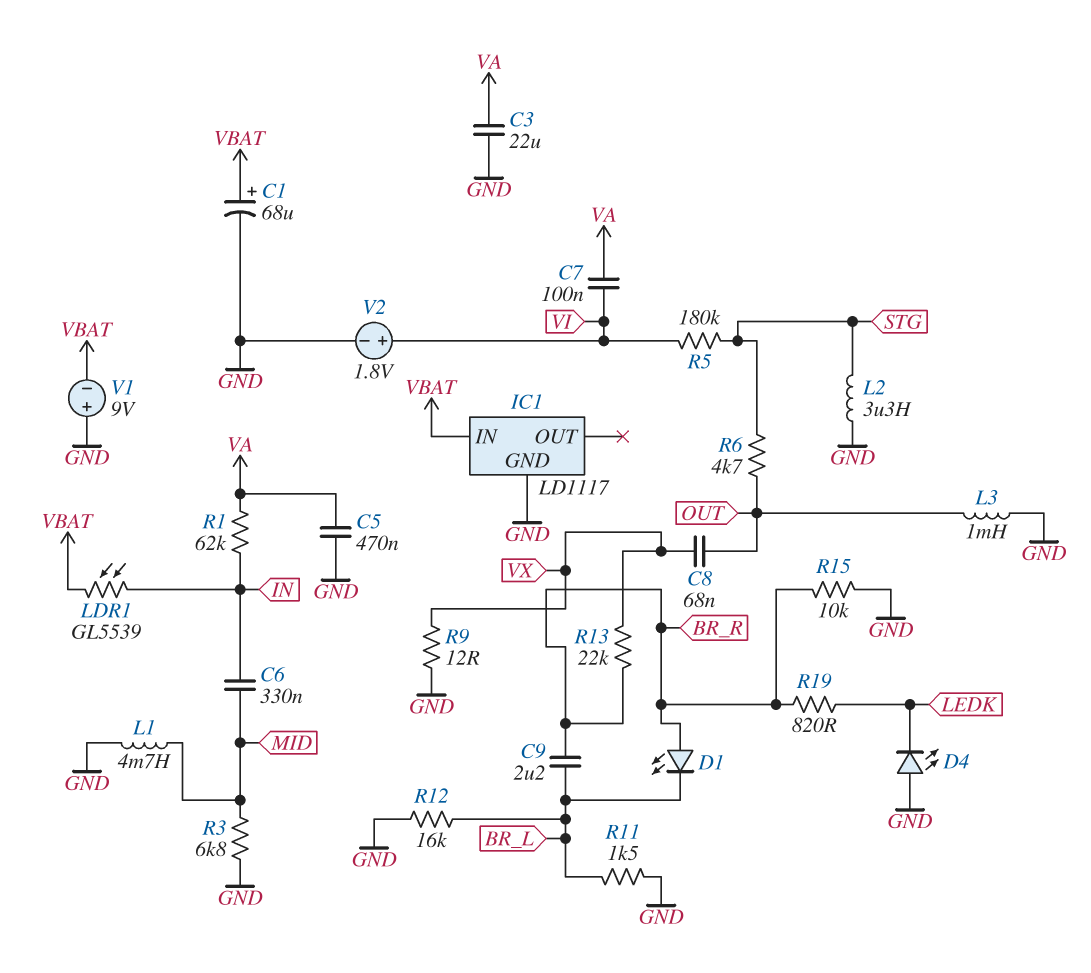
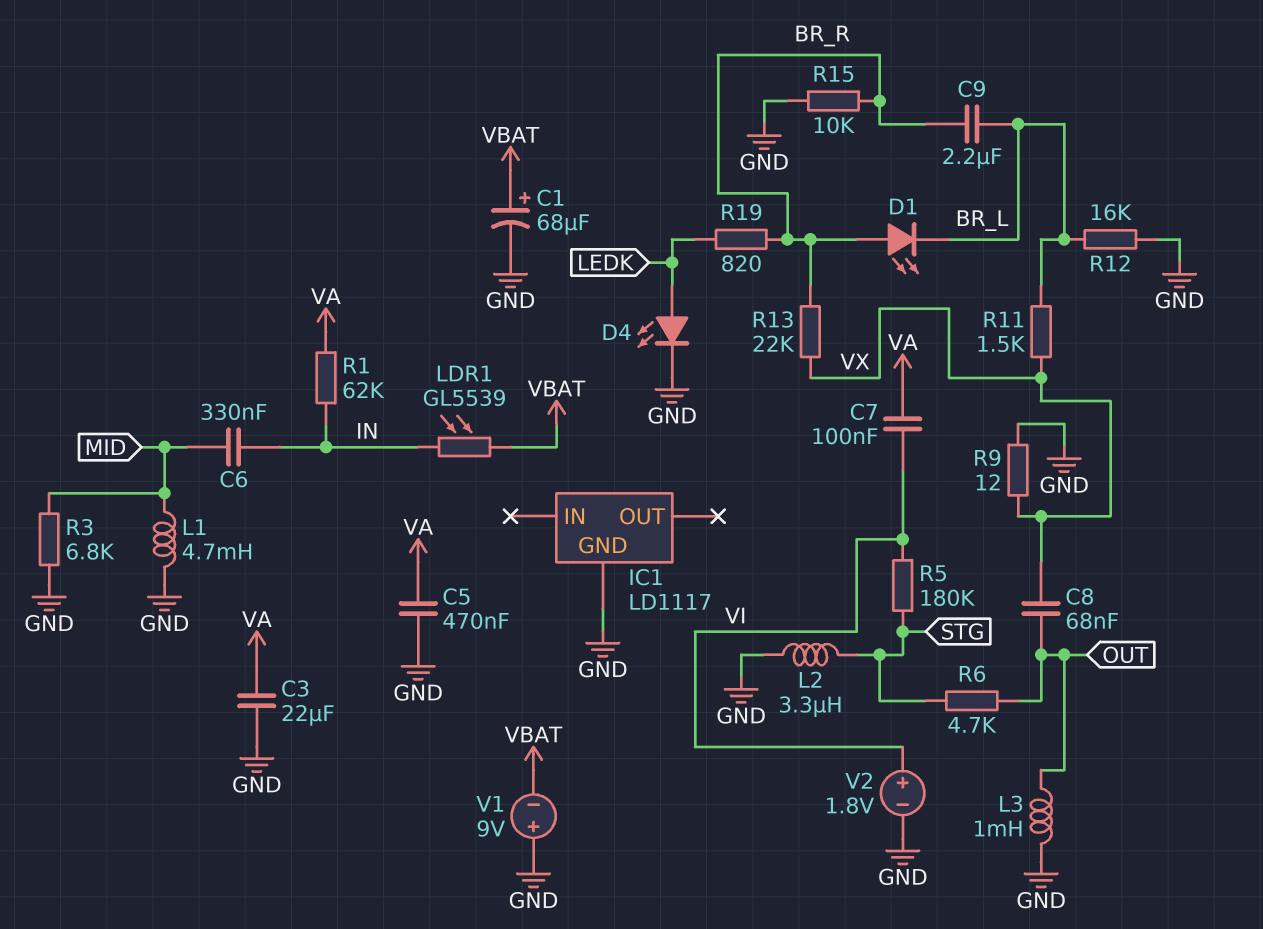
D4: LED (A GND, K LEDK) -> LED (A LEDK, K GND)
IC1 pin IN: VBAT -> none
R11: 1.5k (BR_L, GND) -> 1.5k (BR_L, VX)

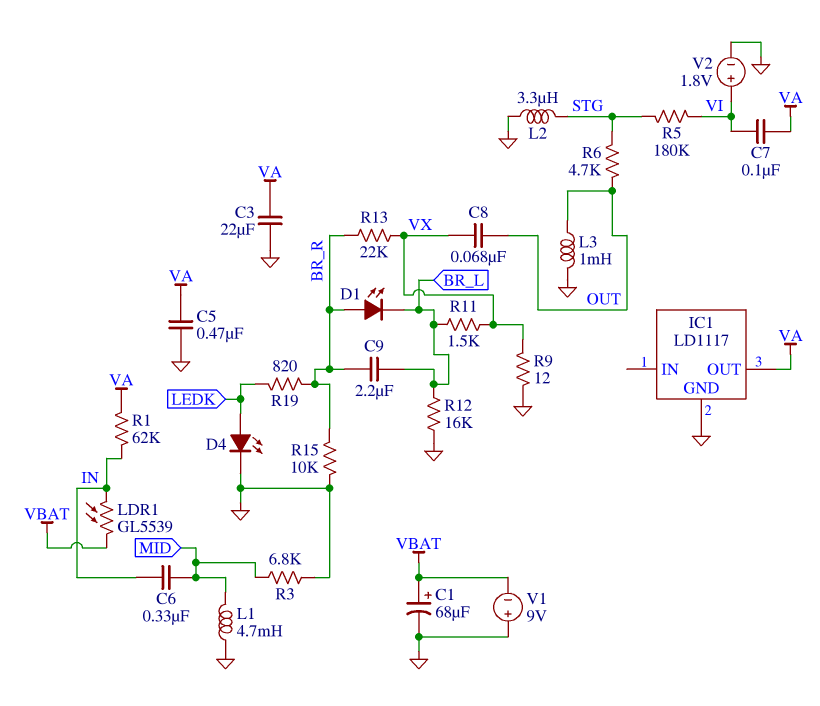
IC1 pin OUT: none -> VA

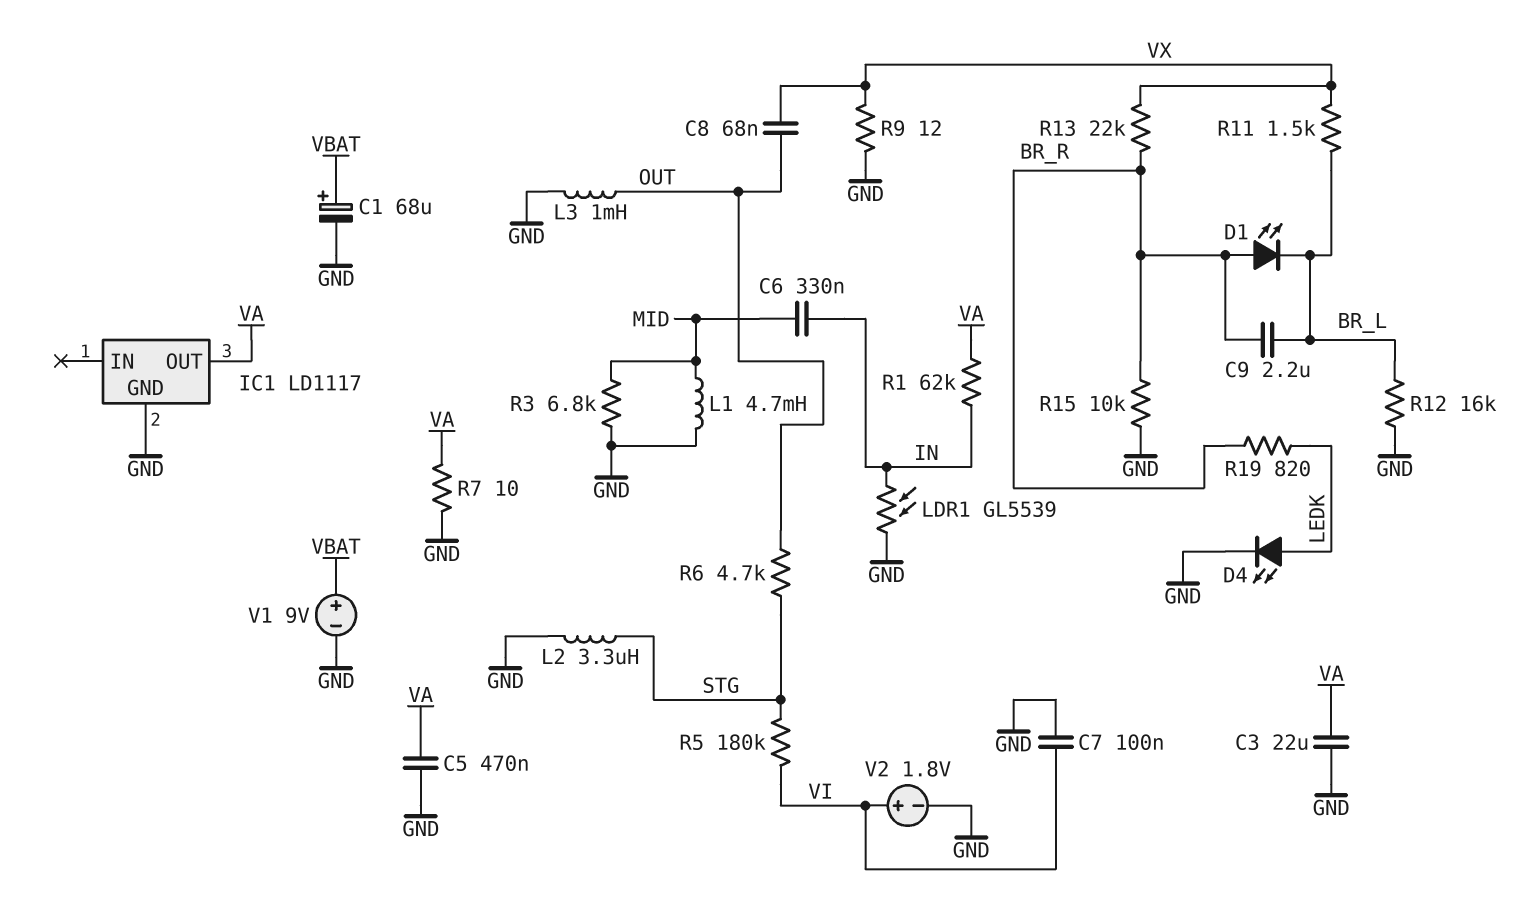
C7: 100nF (VA, VI) -> 100nF (GND, VI)
LDR1: GL5539 (IN, VBAT) -> GL5539 (GND, IN)
R7: none -> 10 (GND, VA)
V1: 9V (plus GND, minus VBAT) -> 9V (plus VBAT, minus GND)

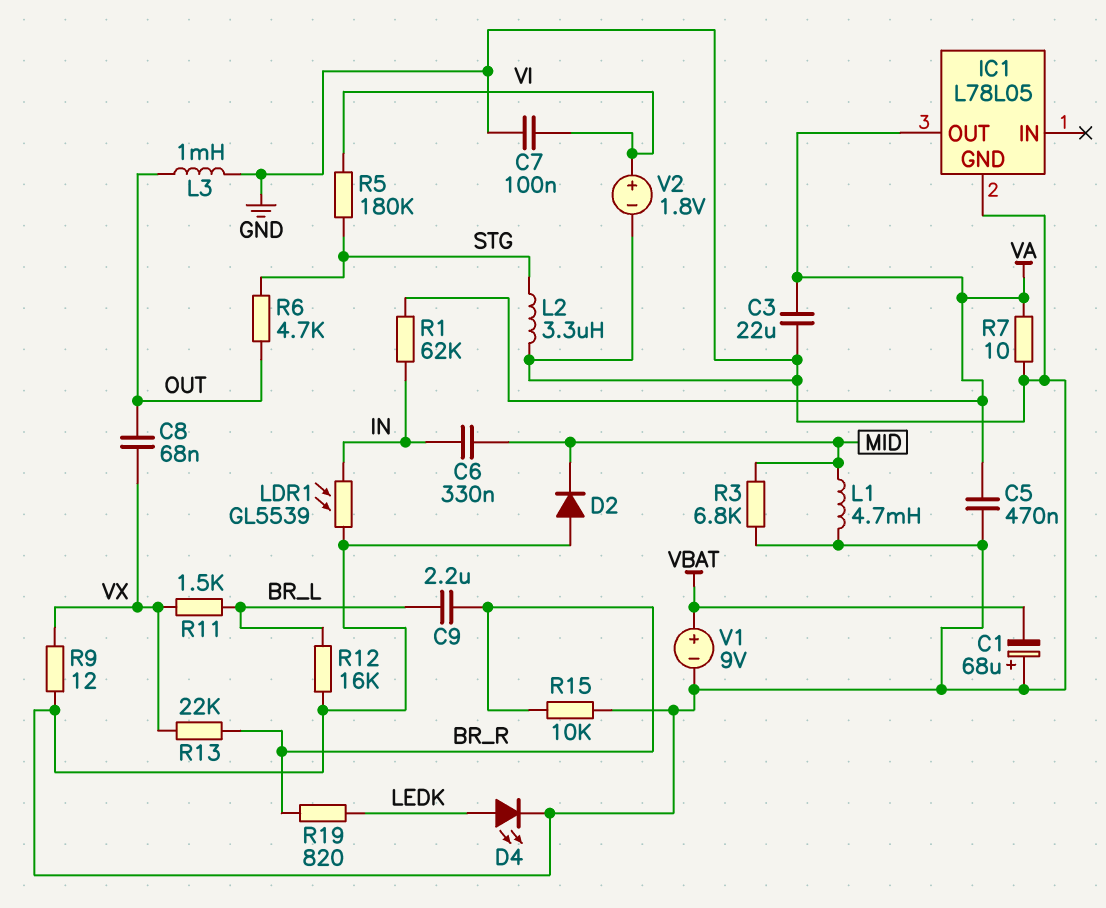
C1: 68uF (plus VBAT, minus GND) -> 68uF (plus GND, minus VBAT)
D1: LED (A BR_R, K BR_L) -> none
D2: none -> diode (A GND, K MID)
IC1: LD1117 -> L78L05

